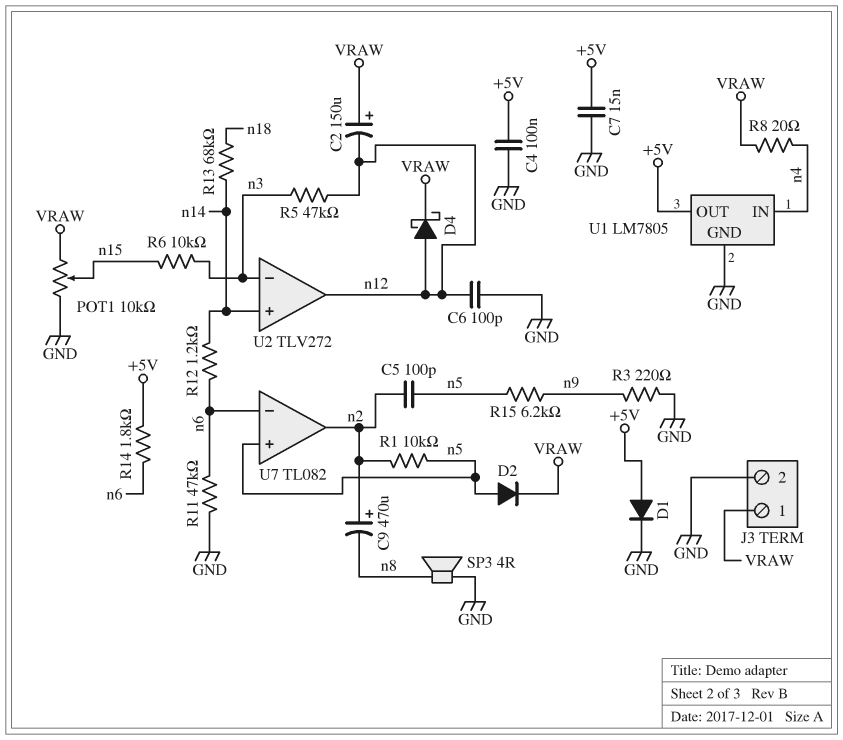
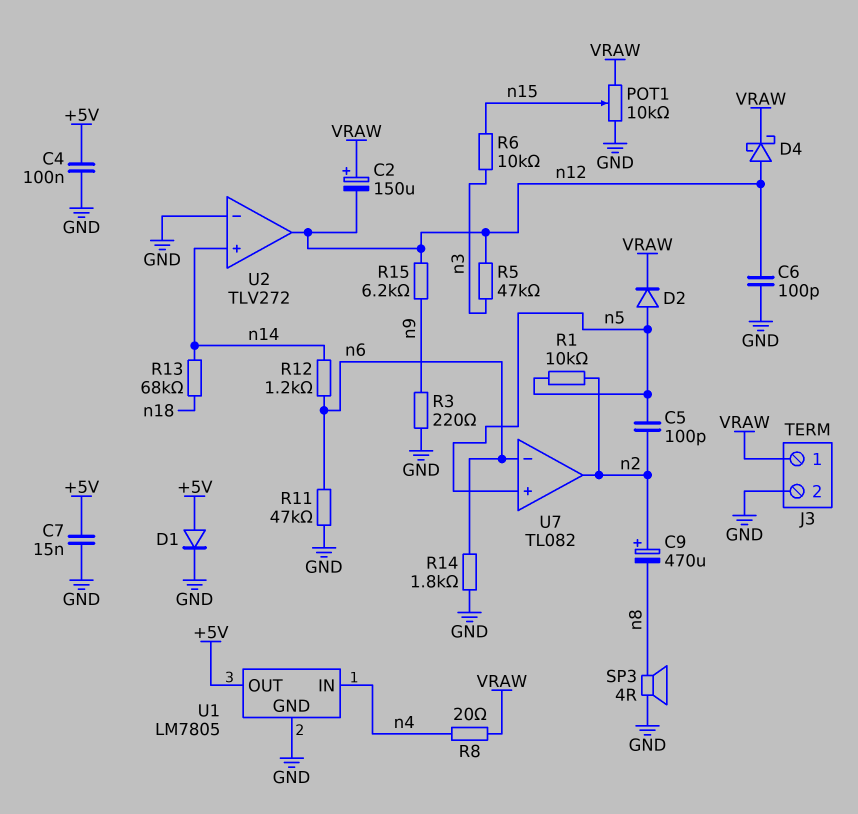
R14: 1.8k (+5V, n6) -> 1.8k (GND, n6)
R15: 6.2k (n5, n9) -> 6.2k (n9, n12)
U2 pin in-: n3 -> GND

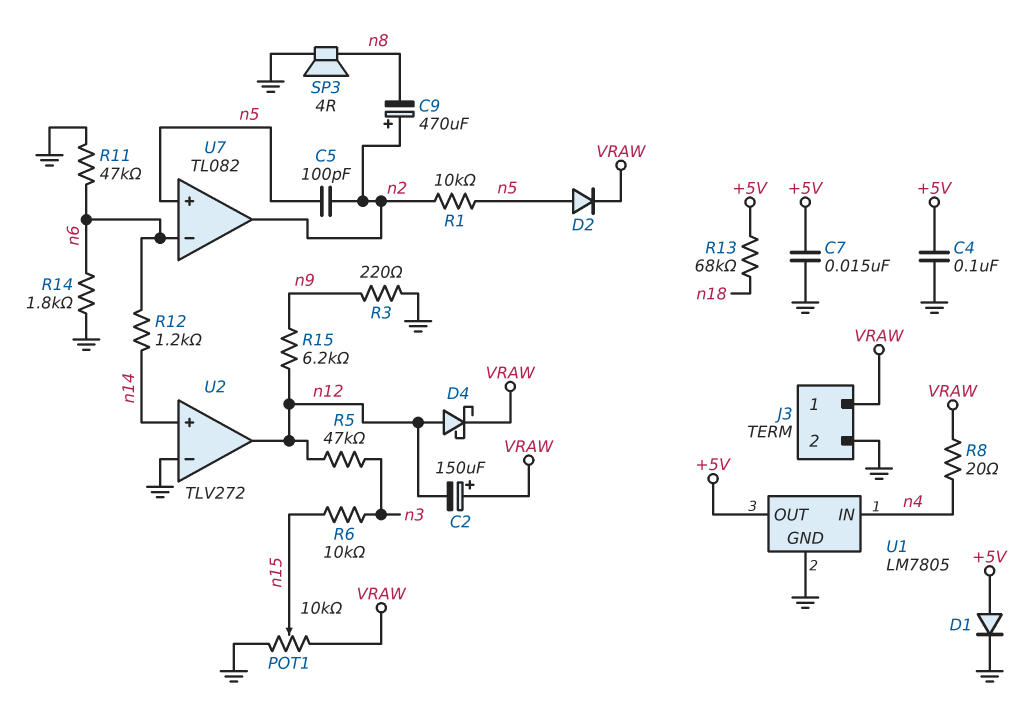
C6: 100pF (GND, n12) -> none
R13: 68k (n14, n18) -> 68k (+5V, n18)

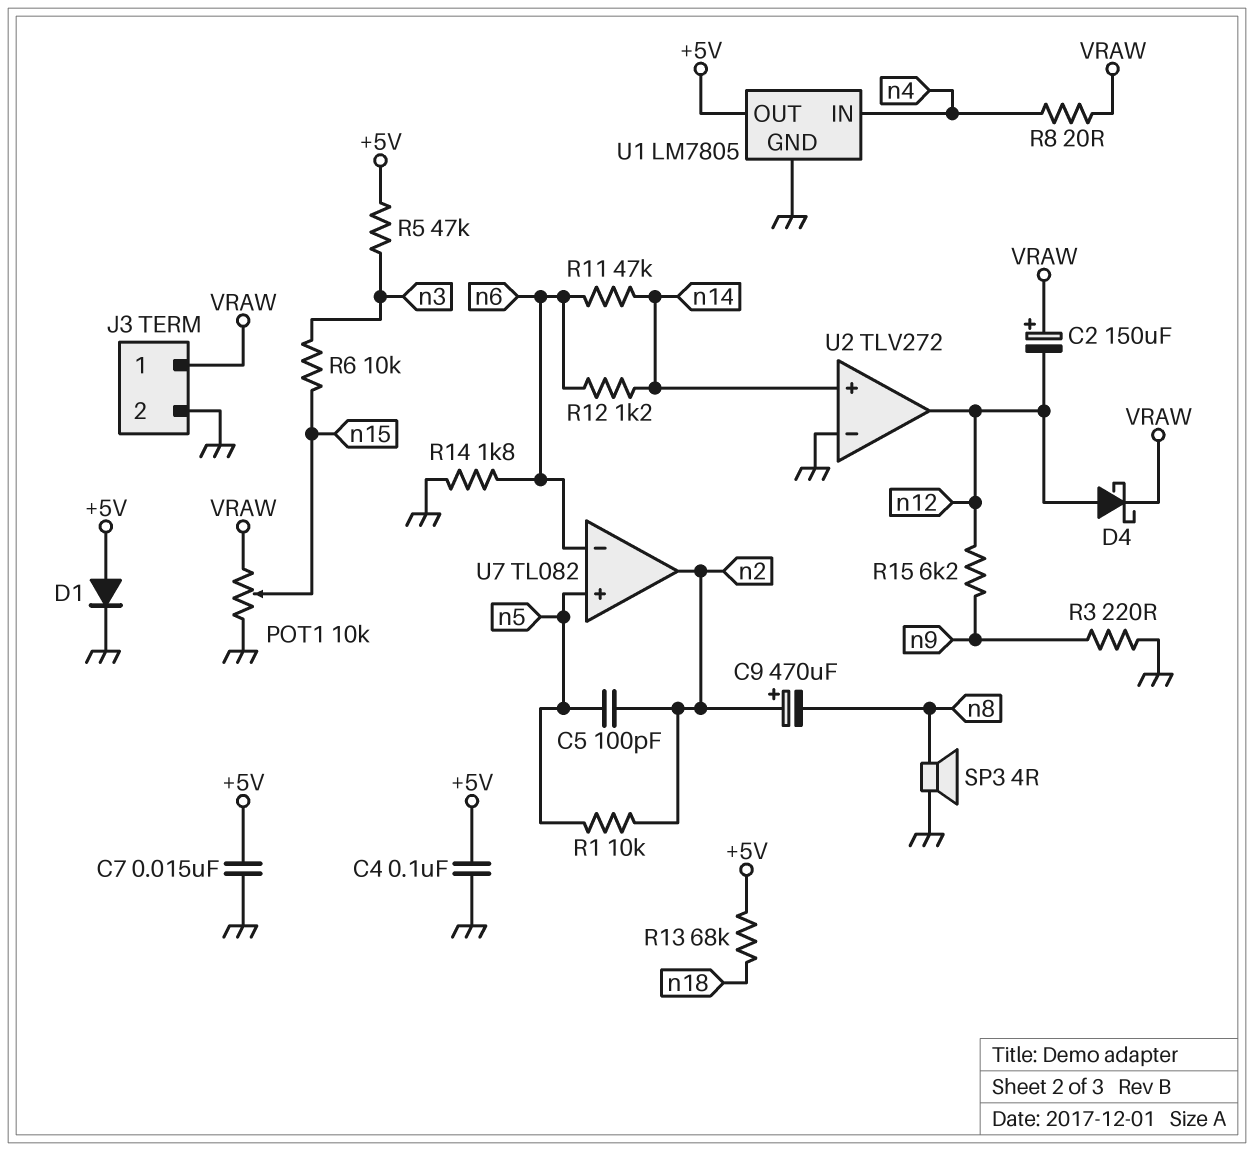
D2: diode (A n5, K VRAW) -> none
R5: 47k (n3, n12) -> 47k (+5V, n3)
R11: 47k (GND, n6) -> 47k (n6, n14)

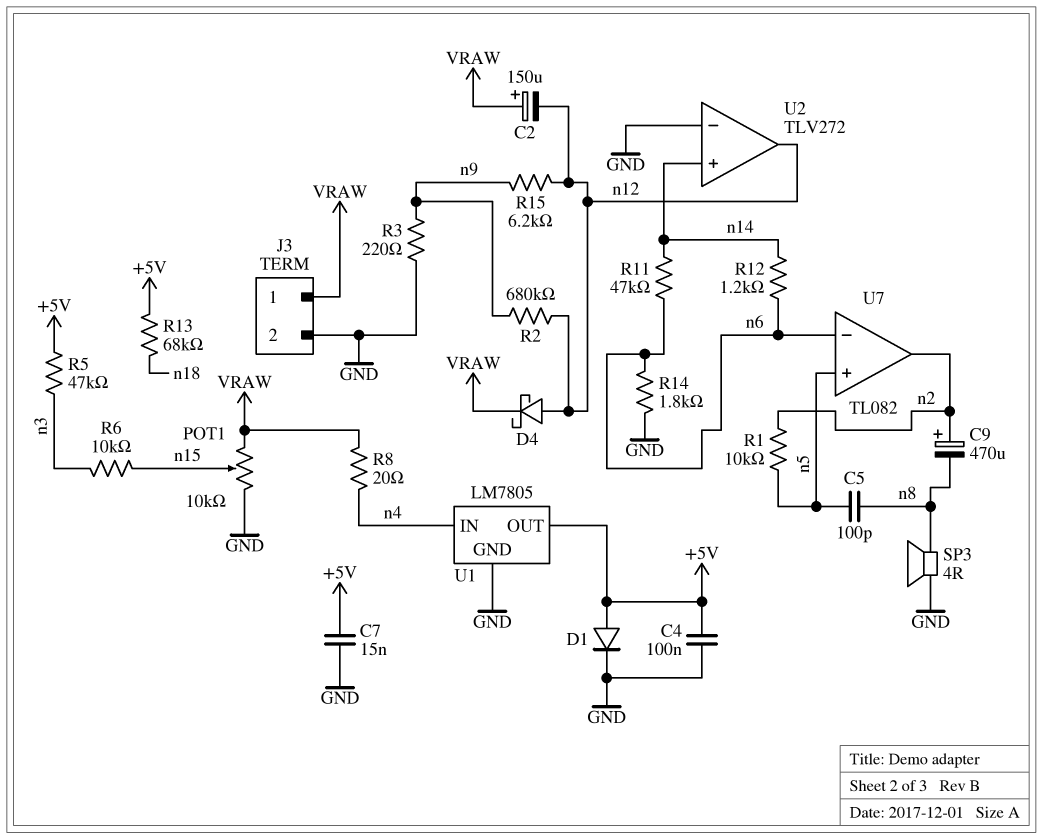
C5: 100pF (n2, n5) -> 100pF (n5, n8)
R2: none -> 680k (n9, n12)

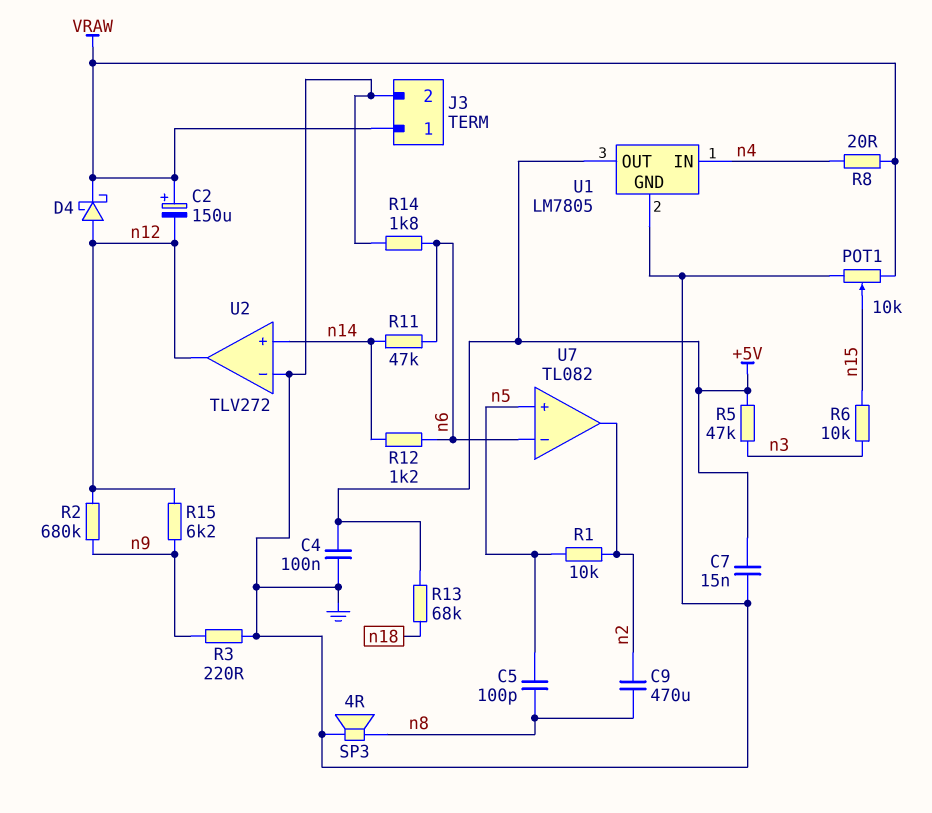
C9: 470uF (plus n2, minus n8) -> 470uF (n2, n8)
D1: diode (A +5V, K GND) -> none

